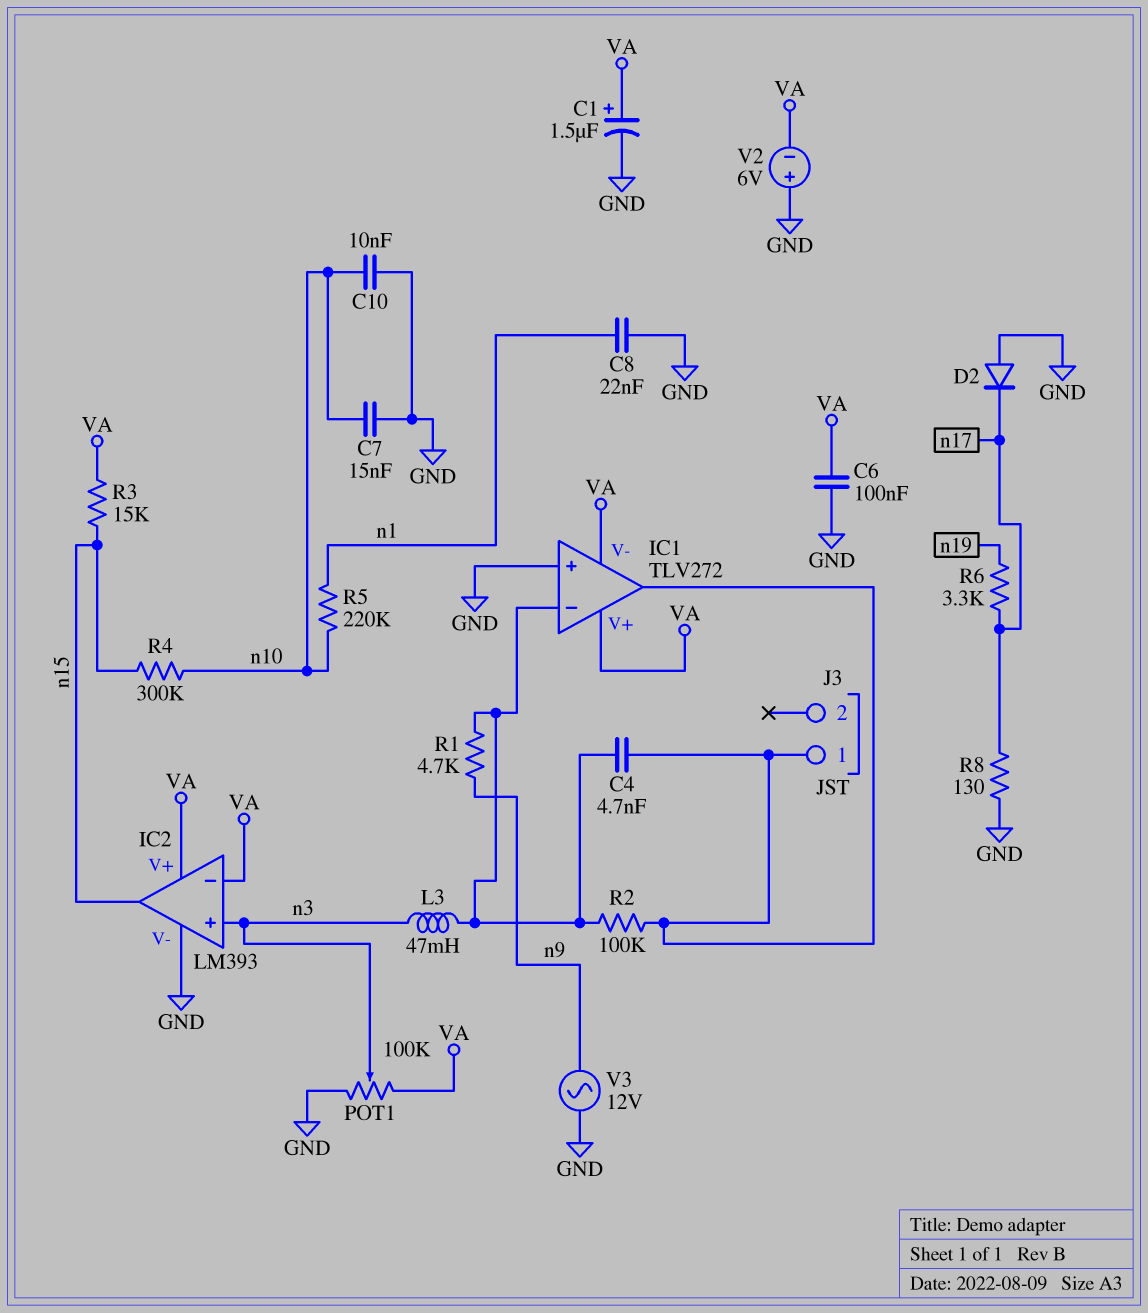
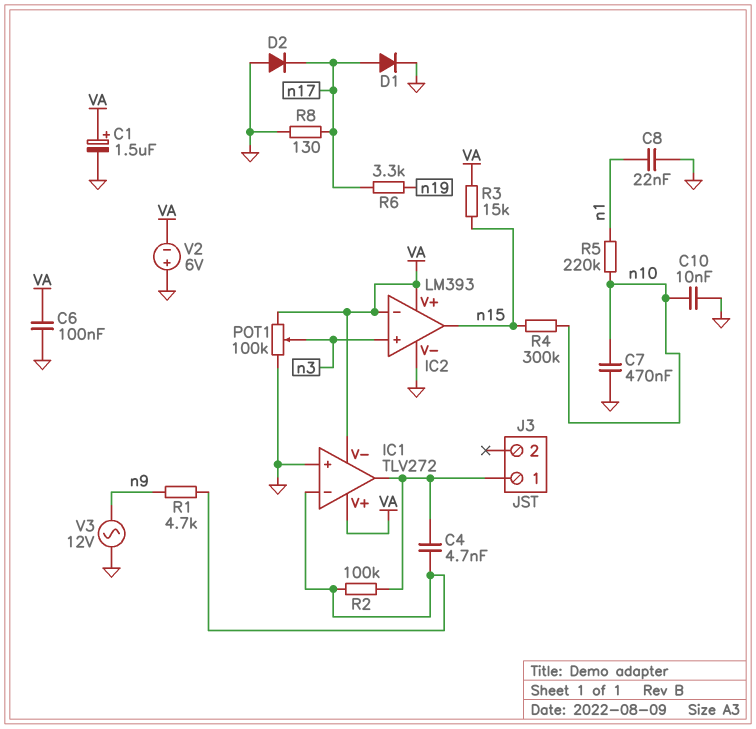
C7: 15nF (GND, n10) -> 470nF (GND, n10)
D1: none -> diode (A n17, K GND)
L3: 47mH (IC1/in-, n3) -> none

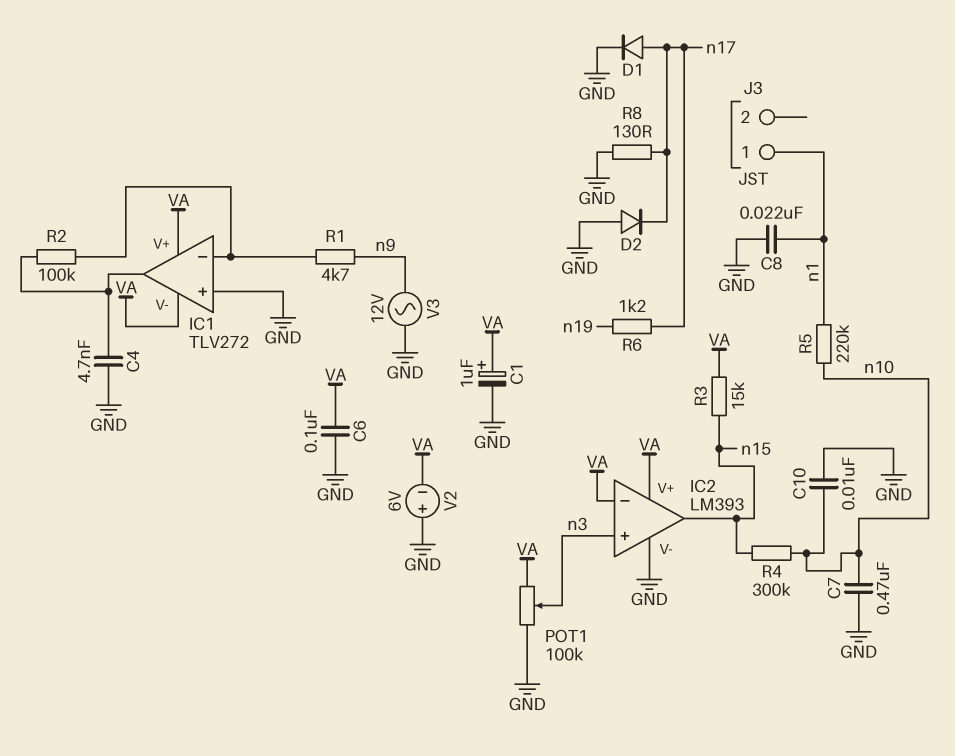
C1: 1.5uF (plus VA, minus GND) -> 1uF (plus VA, minus GND)
C4: 4.7nF (IC1/in-, IC1/out) -> 4.7nF (GND, IC1/out)
J3 pin 1: IC1/out -> n1
R6: 3.3k (n17, n19) -> 1.2k (n17, n19)

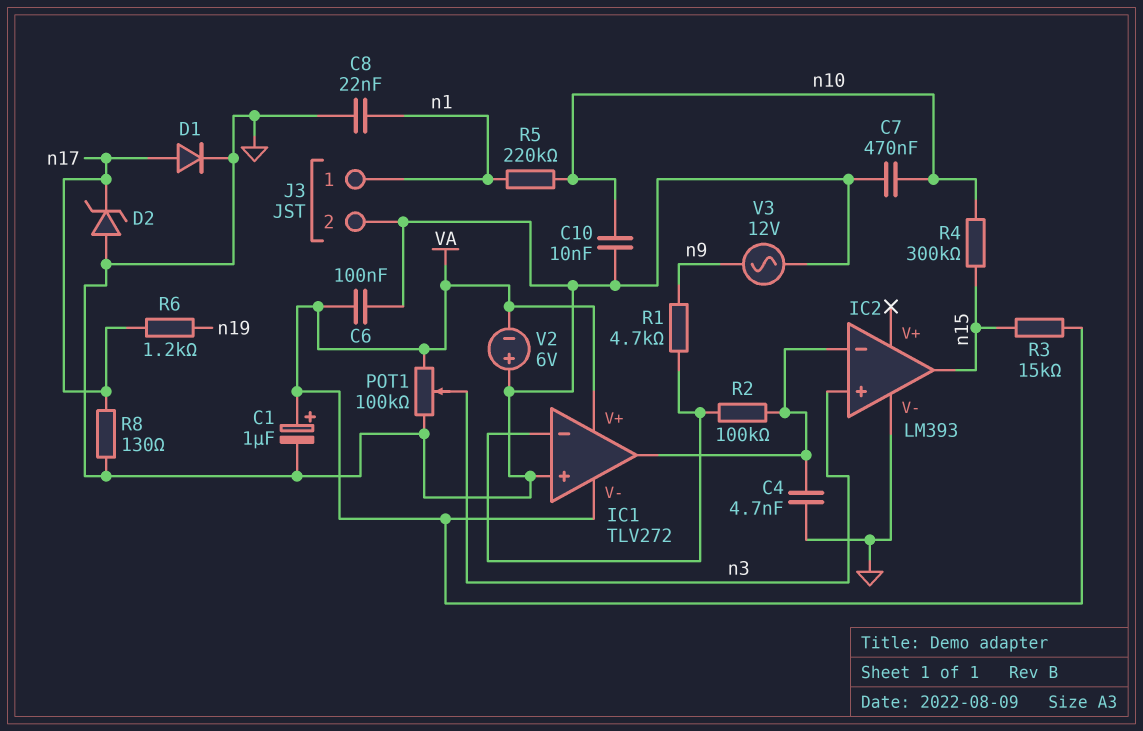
D2: diode (A GND, K n17) -> zener (A GND, K n17)
IC2 pin V+: VA -> none
IC2 pin in-: VA -> IC1/out
J3 pin 2: none -> GND

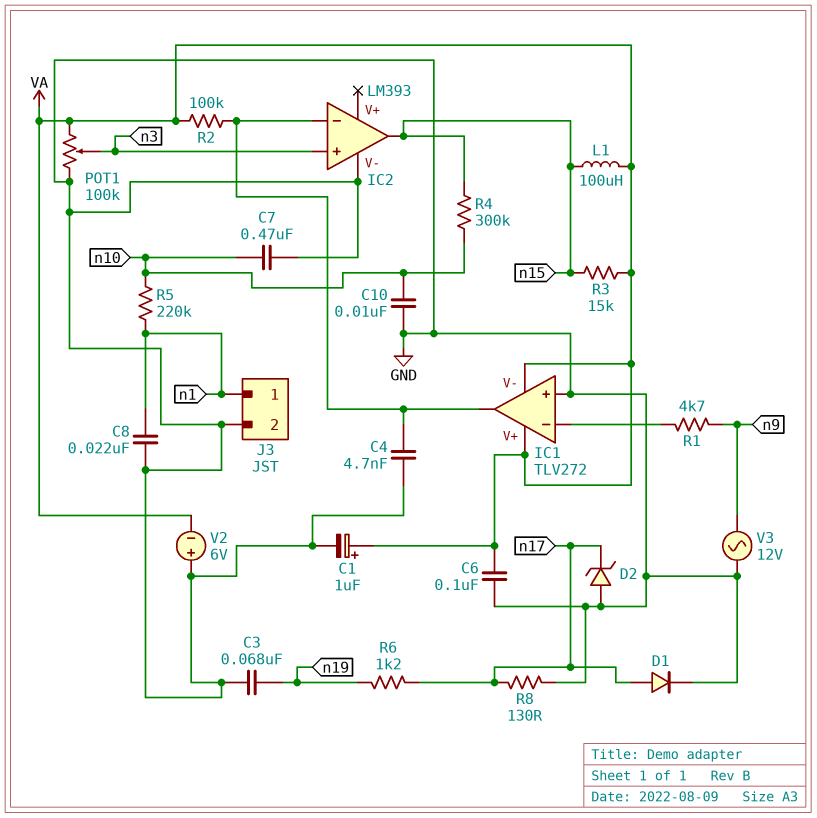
C3: none -> 68nF (GND, n19)
L1: none -> 100uH (VA, n15)
R2: 100k (IC1/in-, IC1/out) -> 100k (IC1/out, VA)

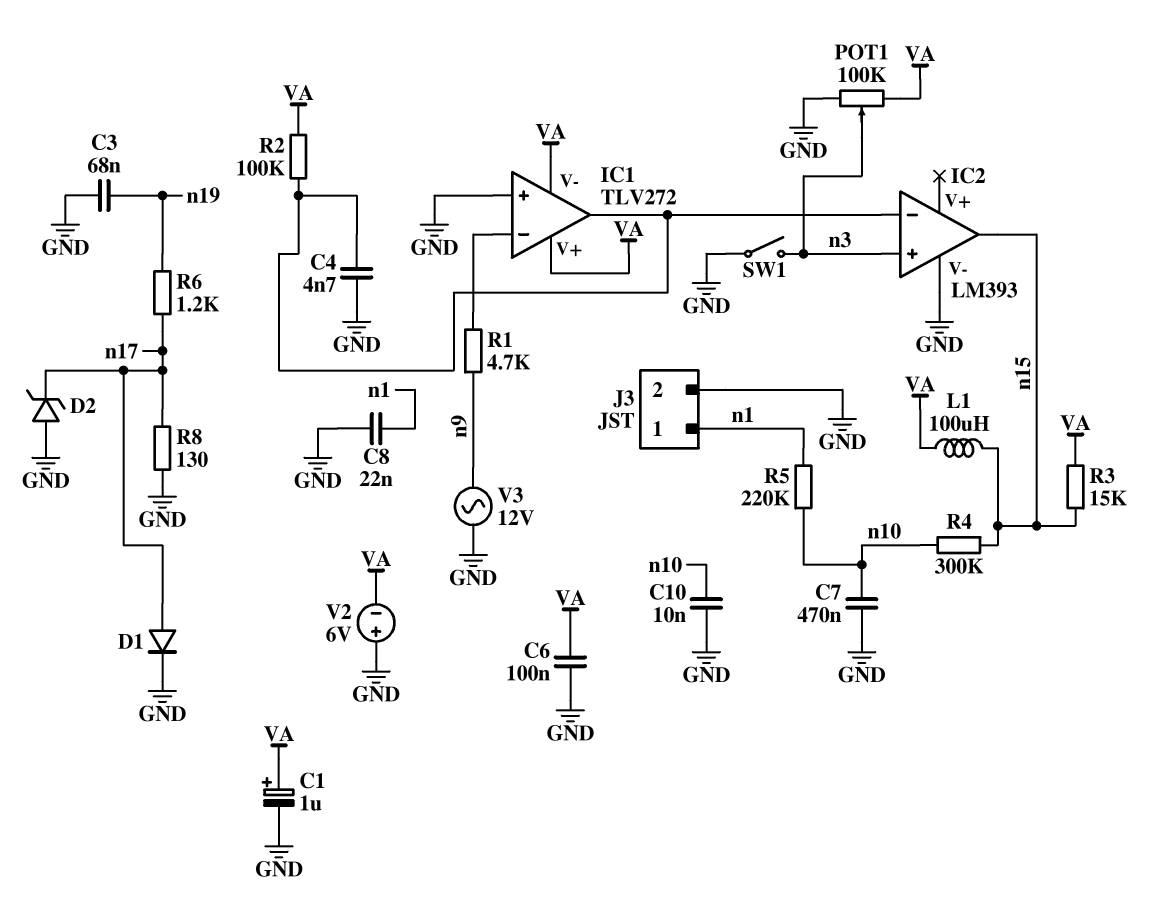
SW1: none -> switch (GND, n3)

